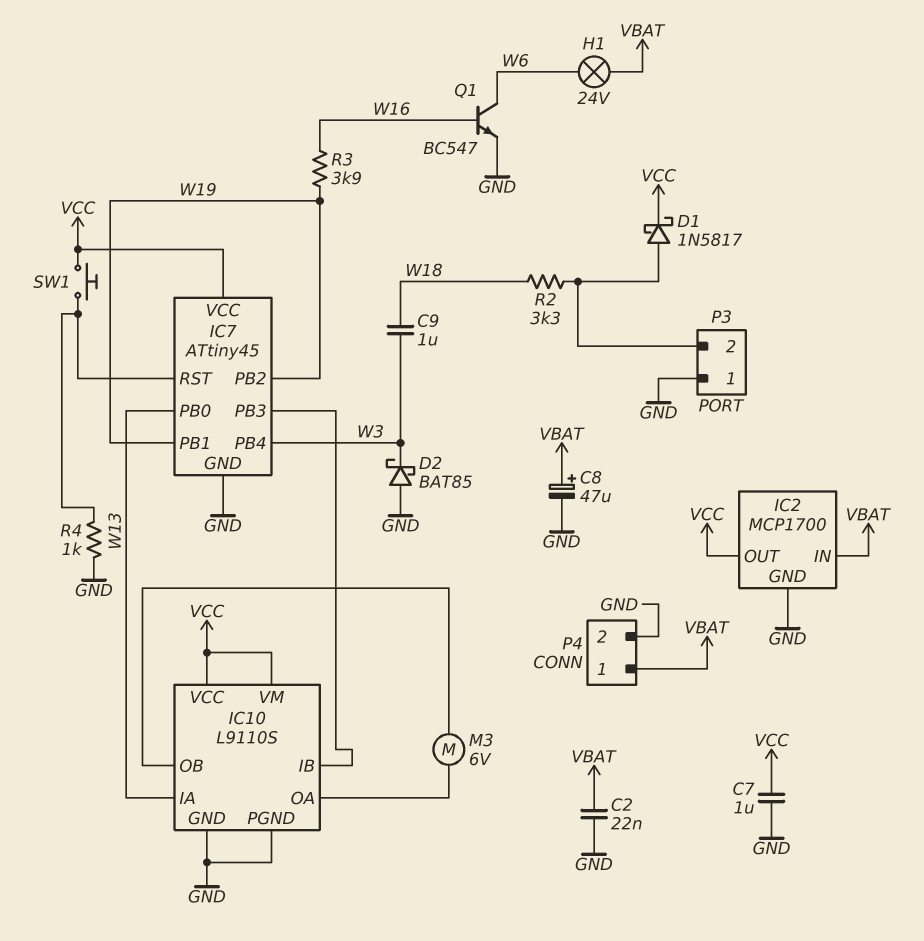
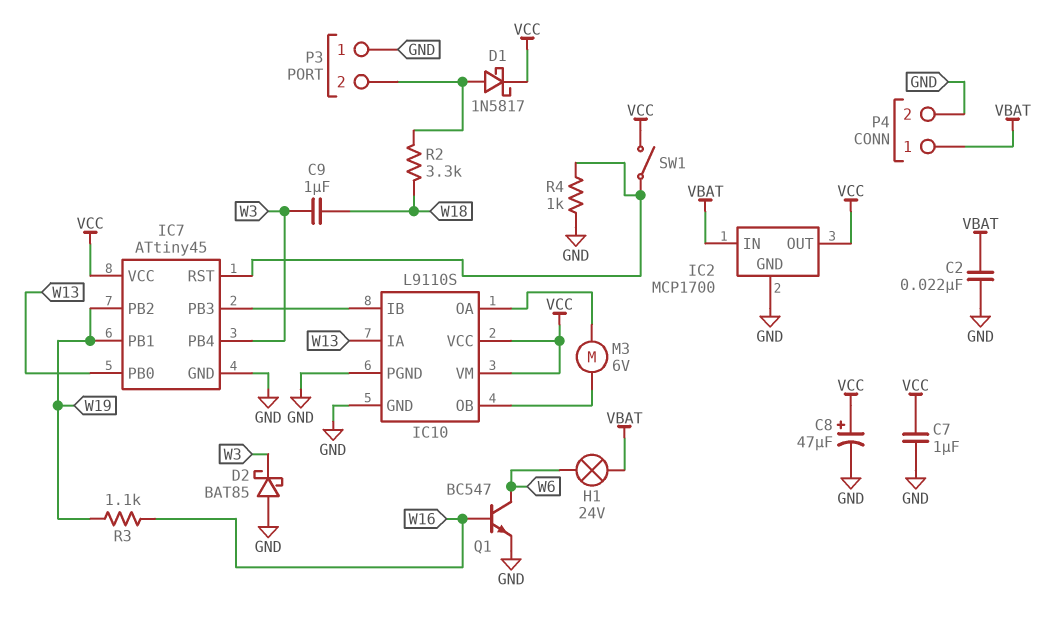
C8: 47uF (plus VBAT, minus GND) -> 47uF (plus VCC, minus GND)
R3: 3.9k (W16, W19) -> 1.1k (W16, W19)
SW1: button (IC7/RST, VCC) -> switch (IC7/RST, VCC)

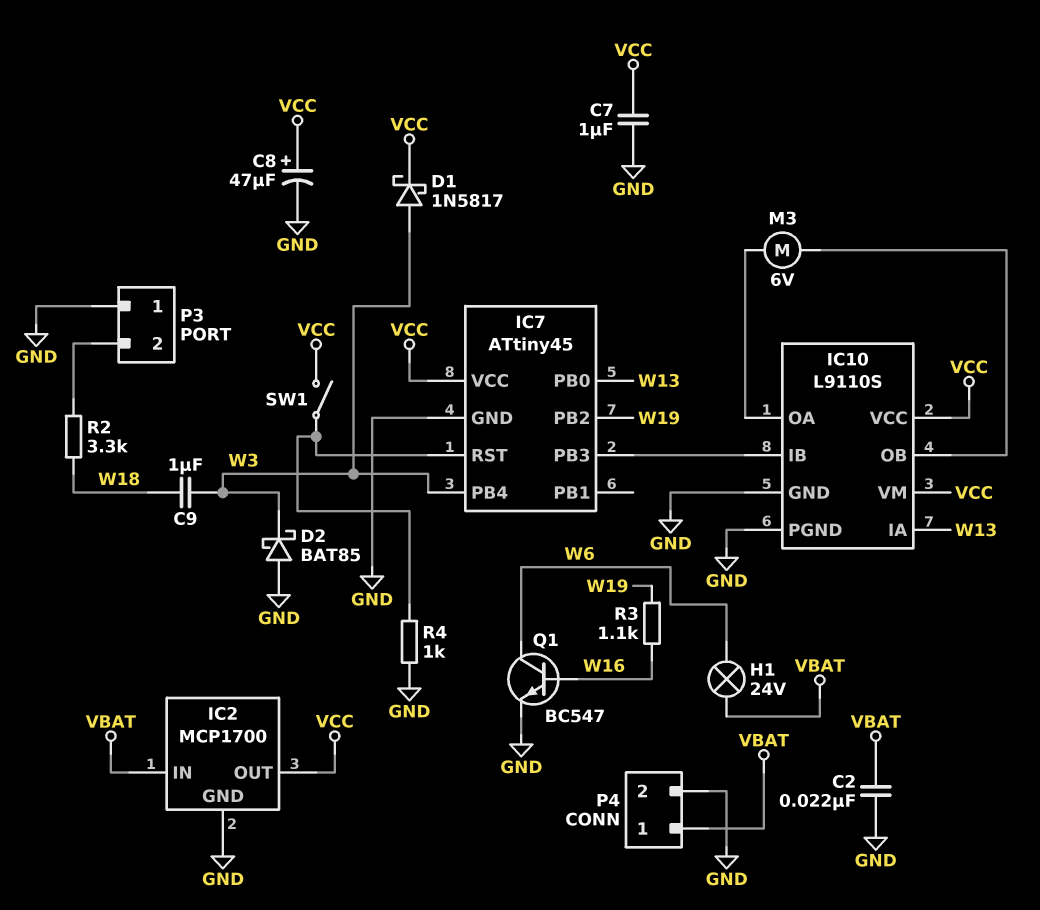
D1: schottky 1N5817 (A P3/2, K VCC) -> schottky 1N5817 (A W3, K VCC)
IC7 pin PB1: W19 -> none

